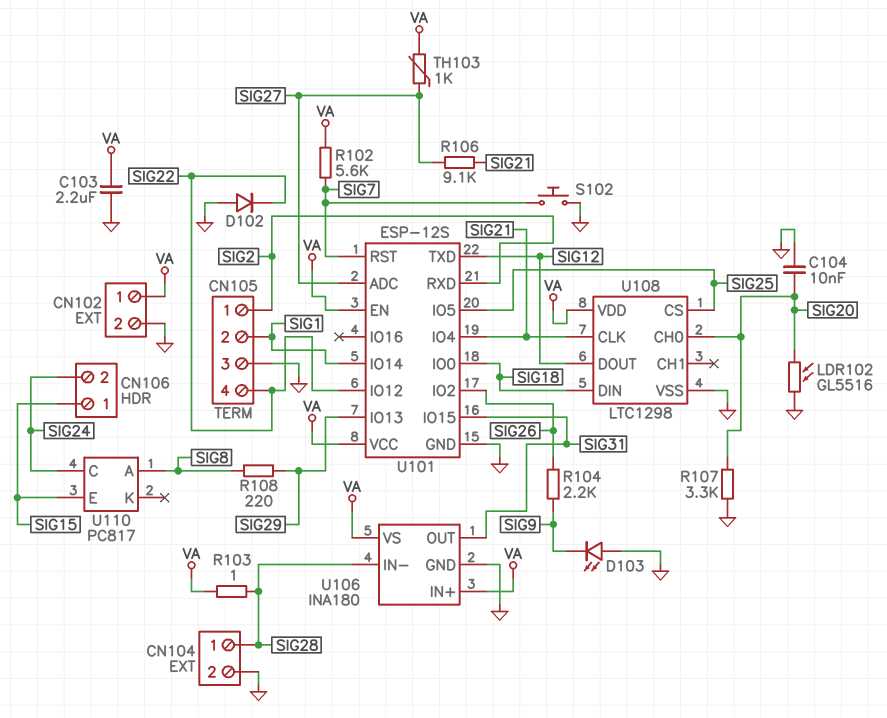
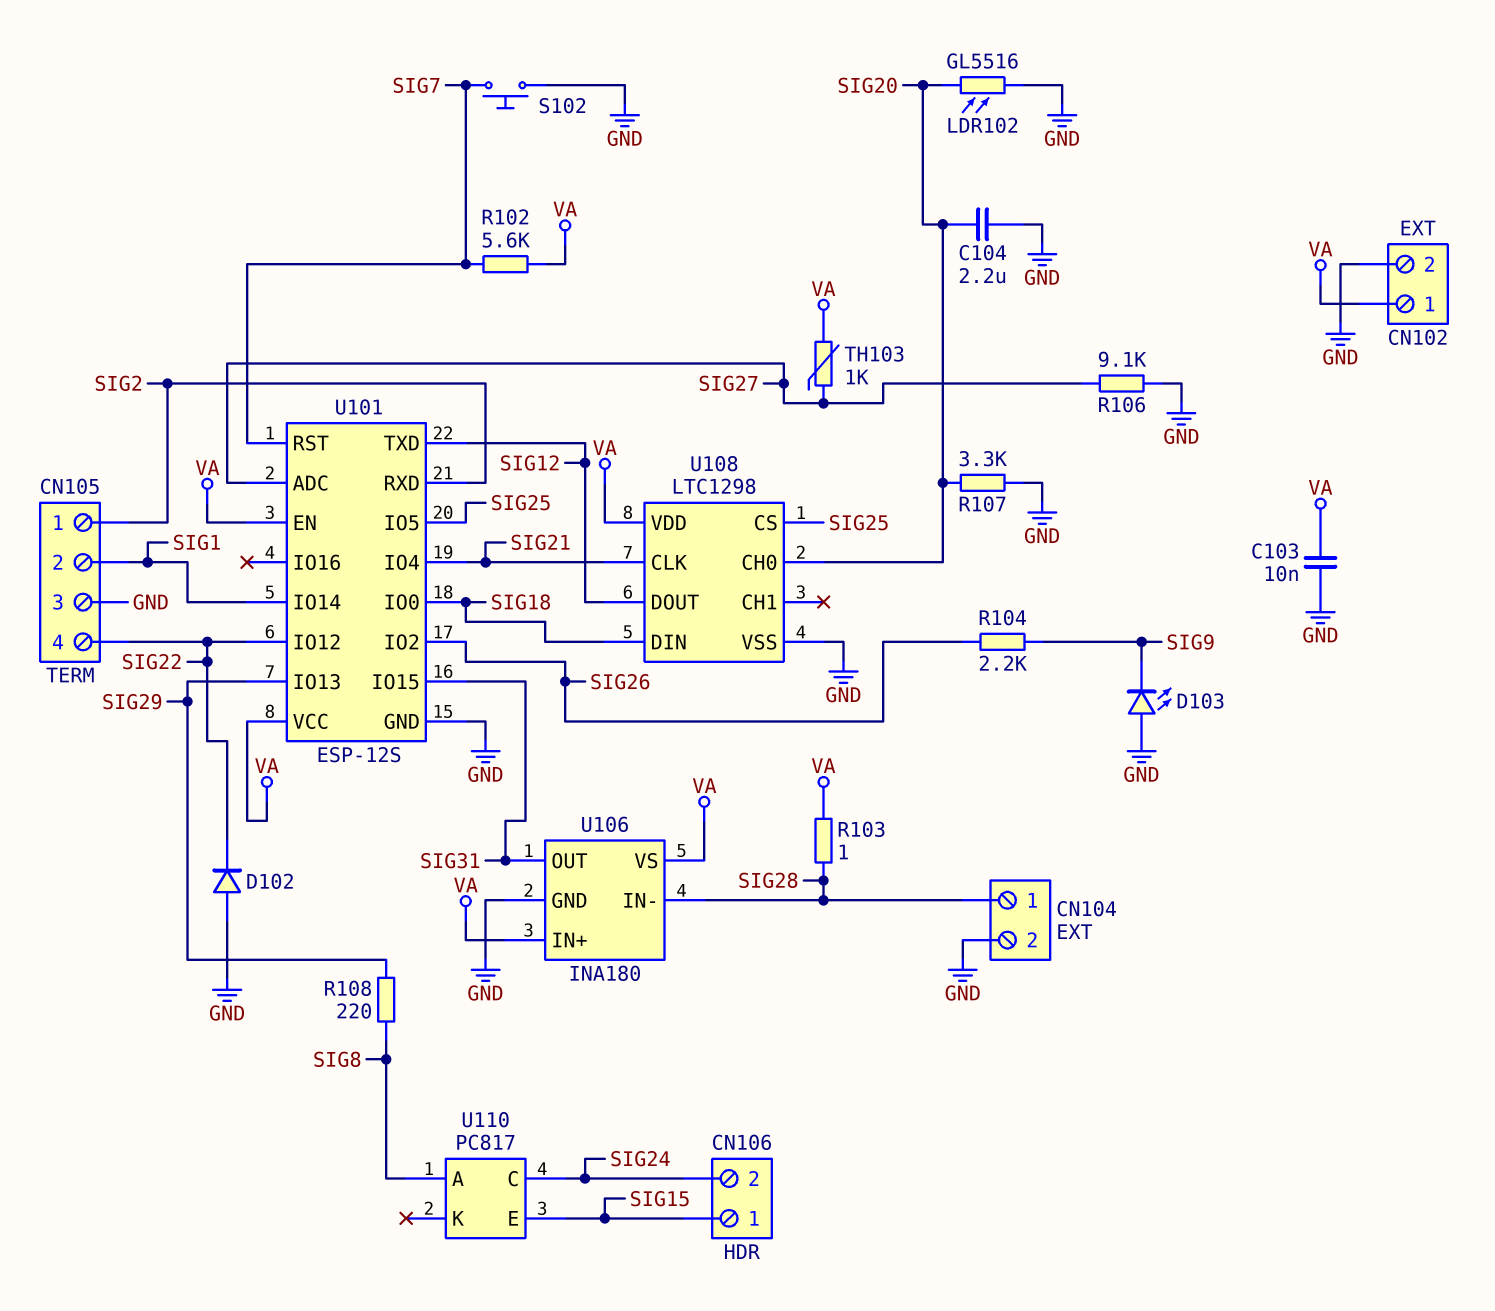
C103: 2.2uF (GND, VA) -> 10nF (GND, VA)
C104: 10nF (GND, SIG20) -> 2.2uF (GND, SIG20)
R106: 9.1k (SIG21, SIG27) -> 9.1k (GND, SIG27)

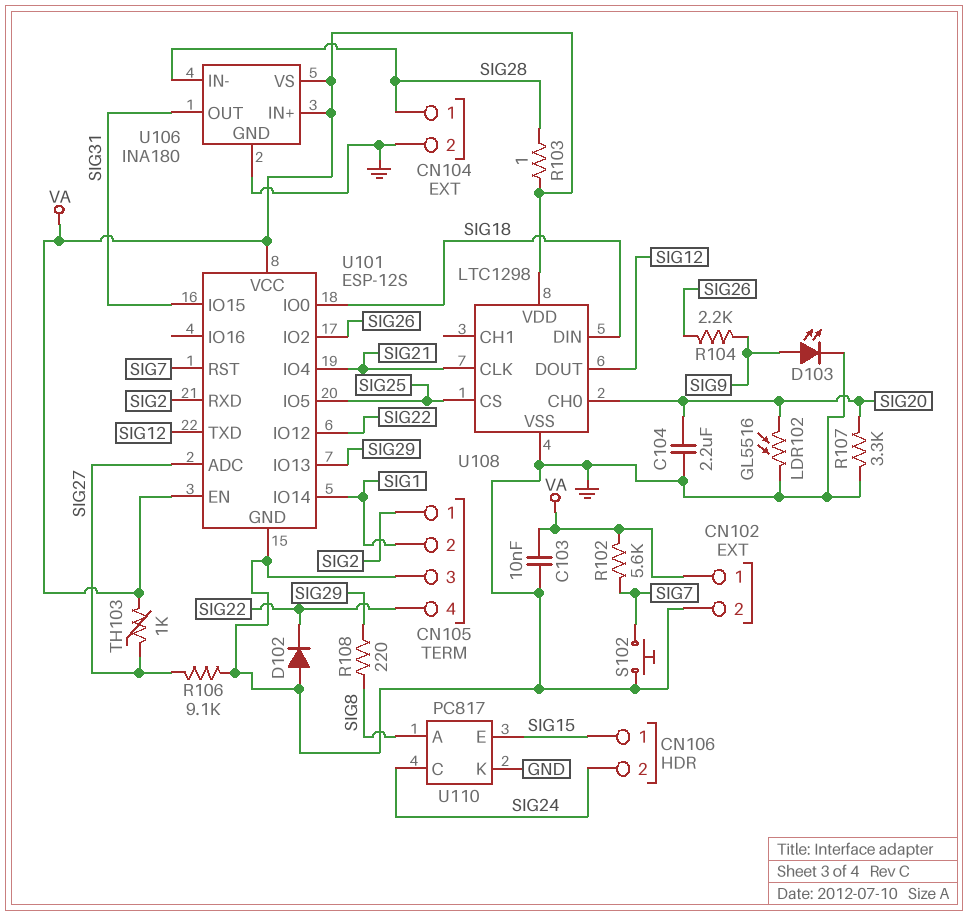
D103: LED (A GND, K SIG9) -> LED (A SIG9, K GND)
U110 pin K: none -> GND

